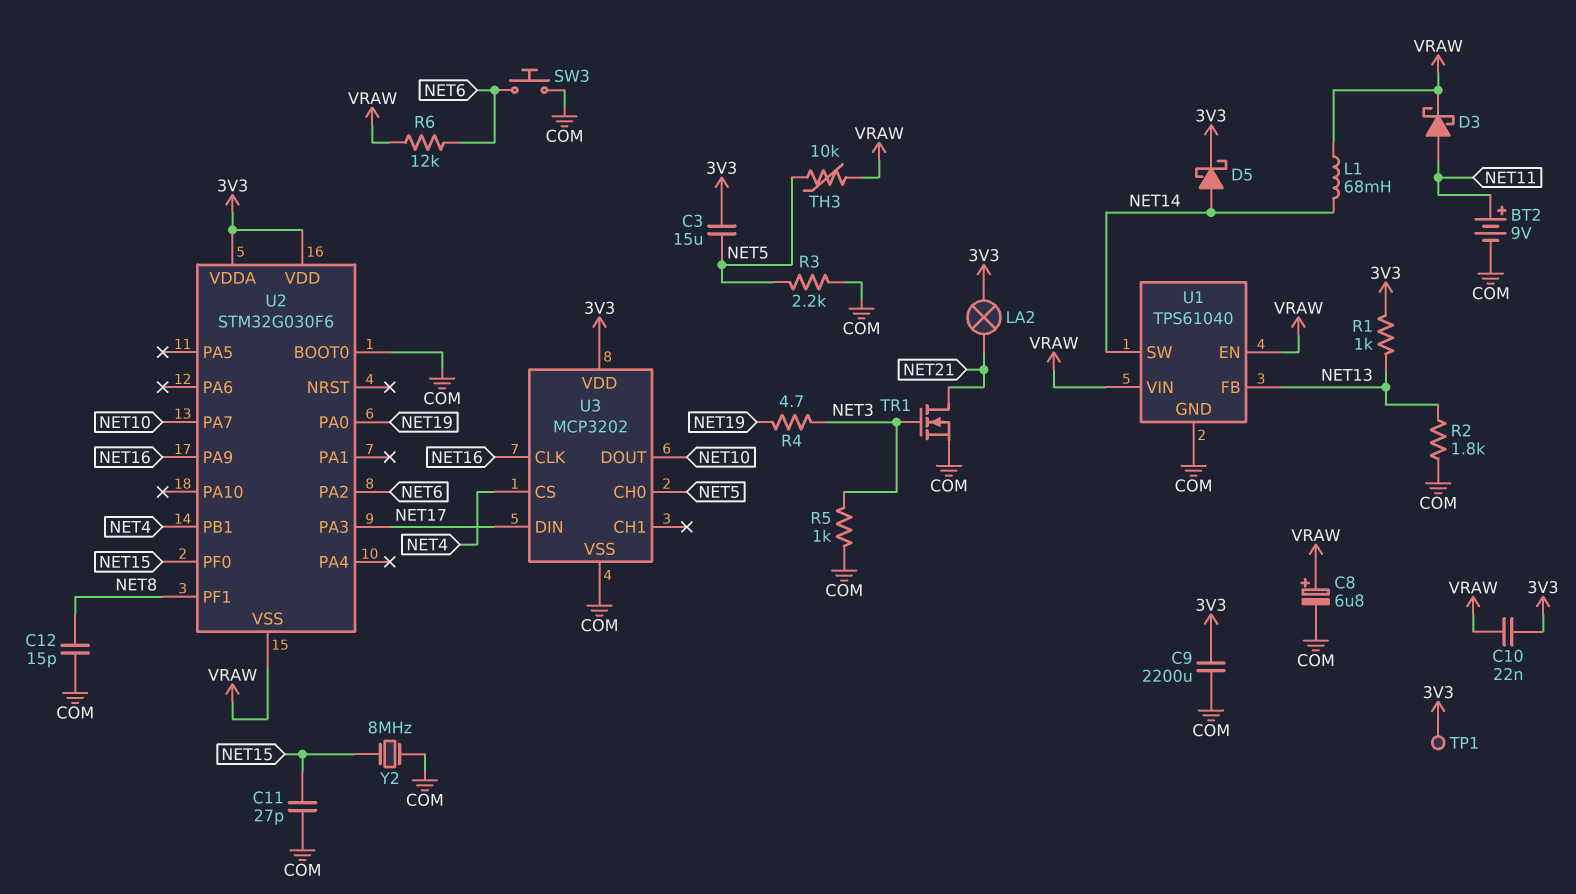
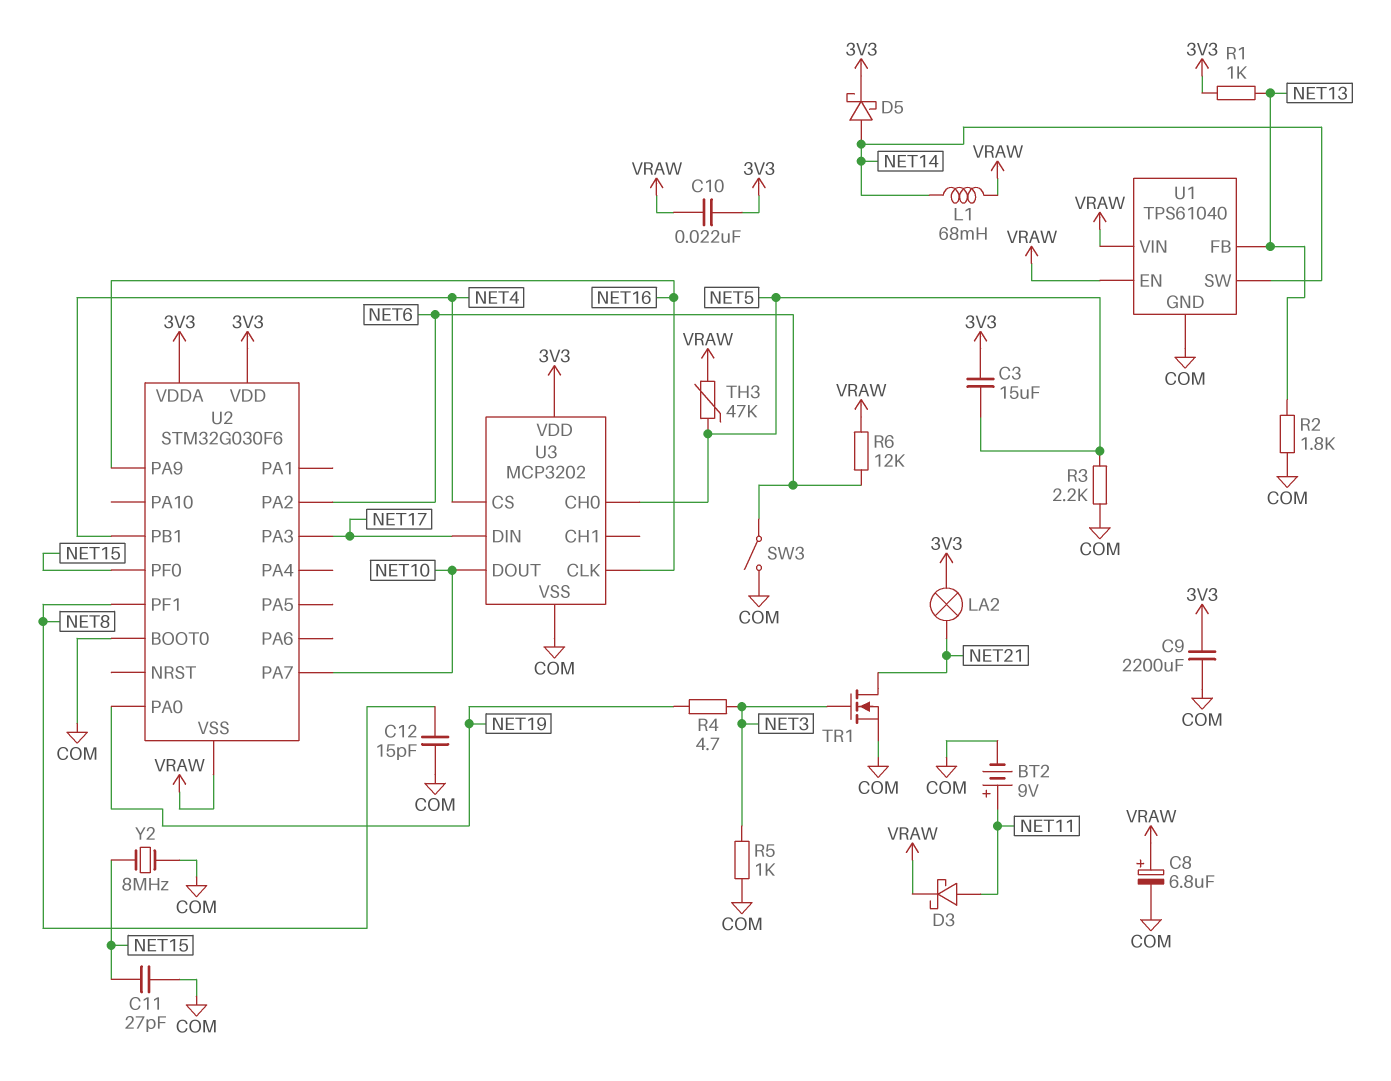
SW3: button (COM, NET6) -> switch (COM, NET6)
TH3: 10k (NET5, VRAW) -> 47k (NET5, VRAW)
TP1: test point (3V3) -> none

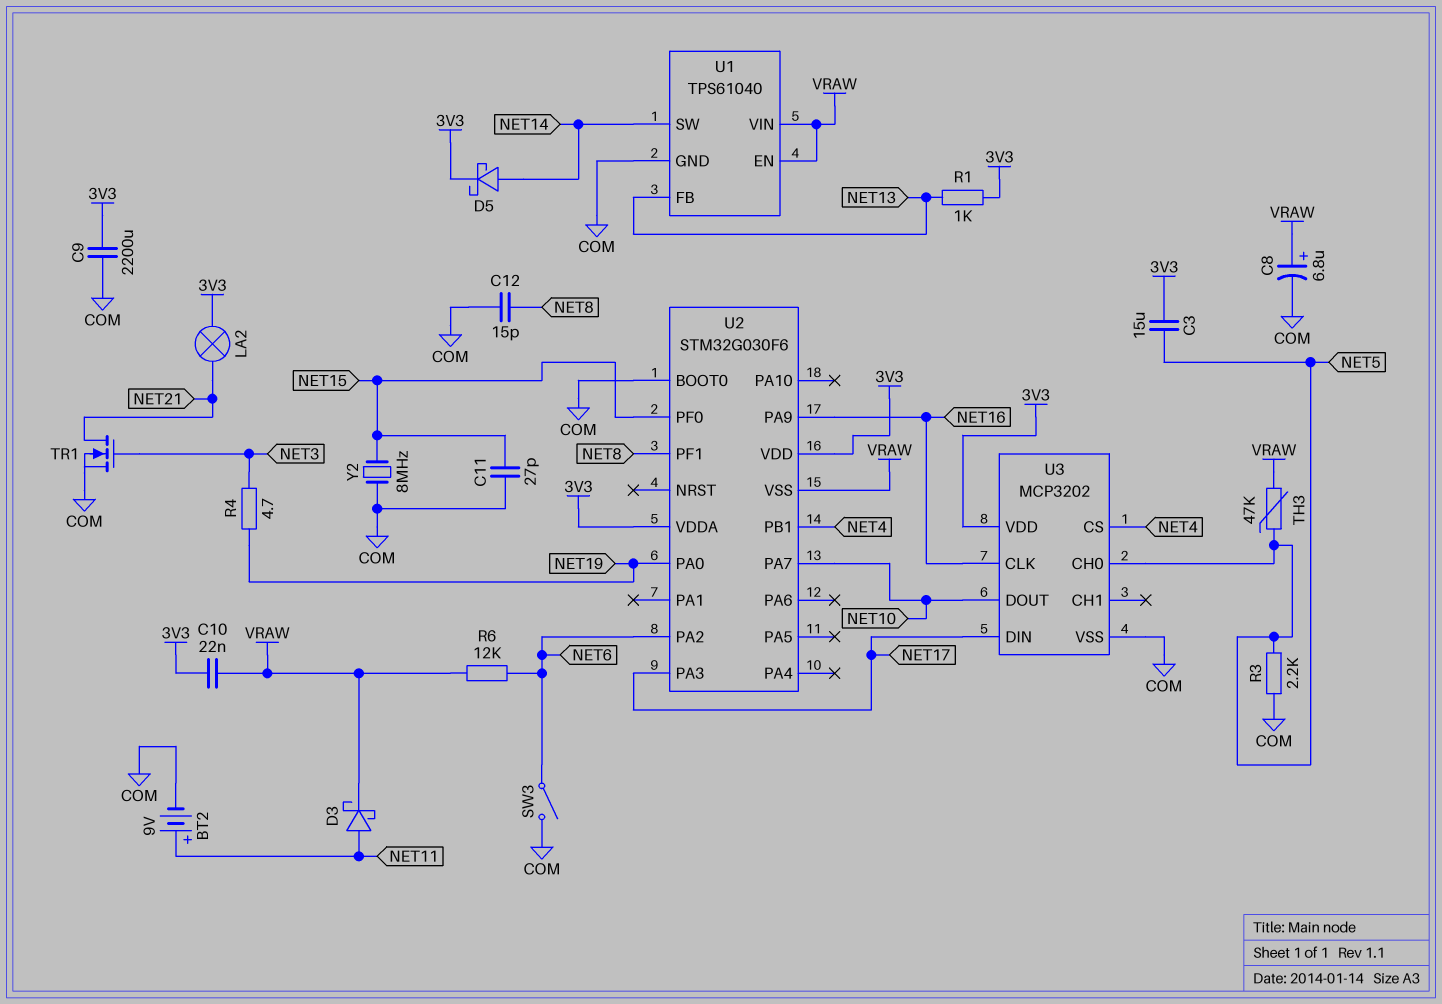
L1: 68mH (NET14, VRAW) -> none
R2: 1.8k (COM, NET13) -> none
R5: 1k (COM, NET3) -> none

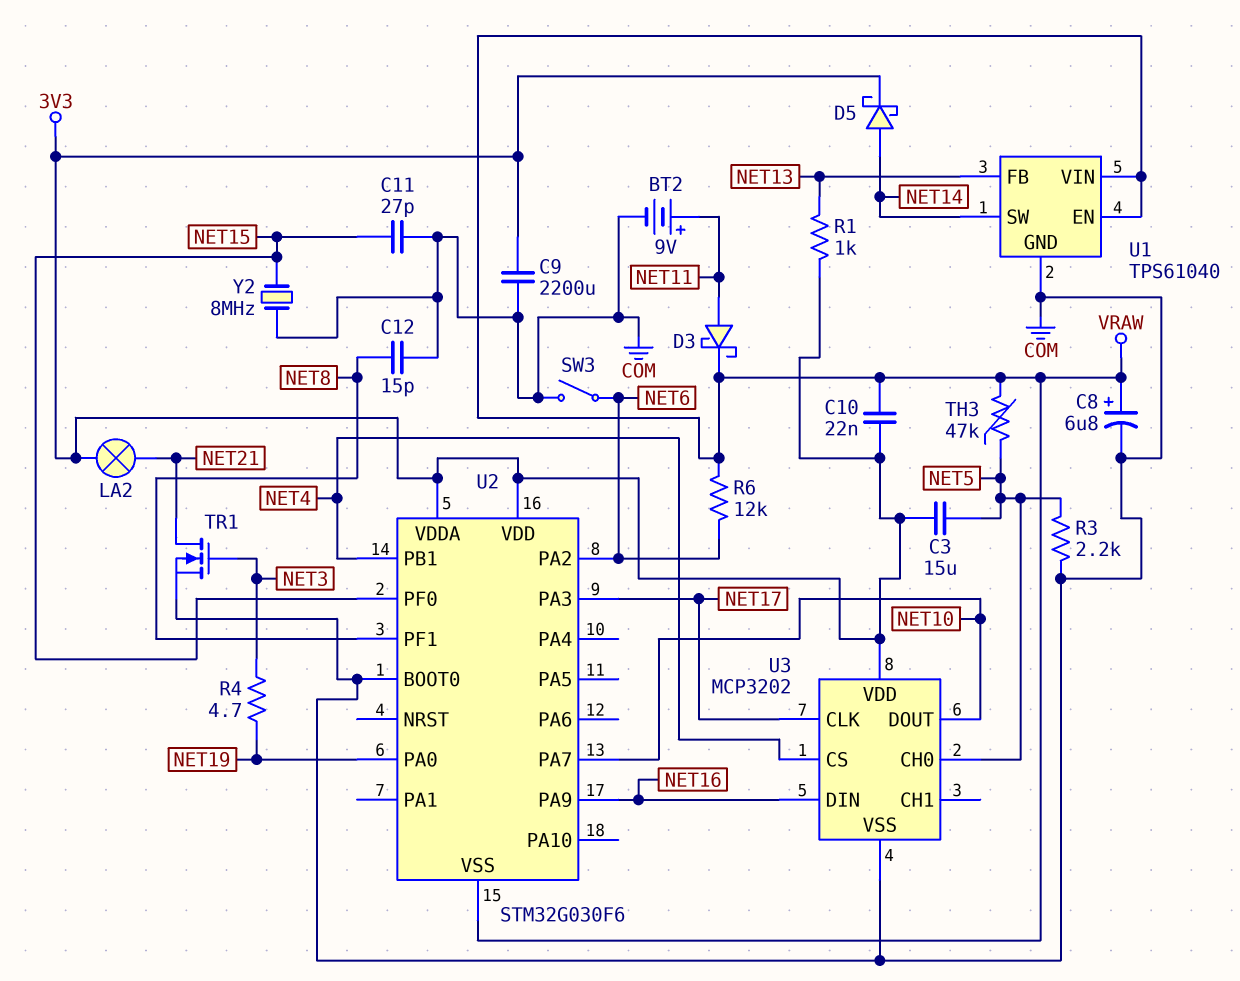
U3 pin CLK: NET16 -> NET17
U3 pin DIN: NET17 -> NET16

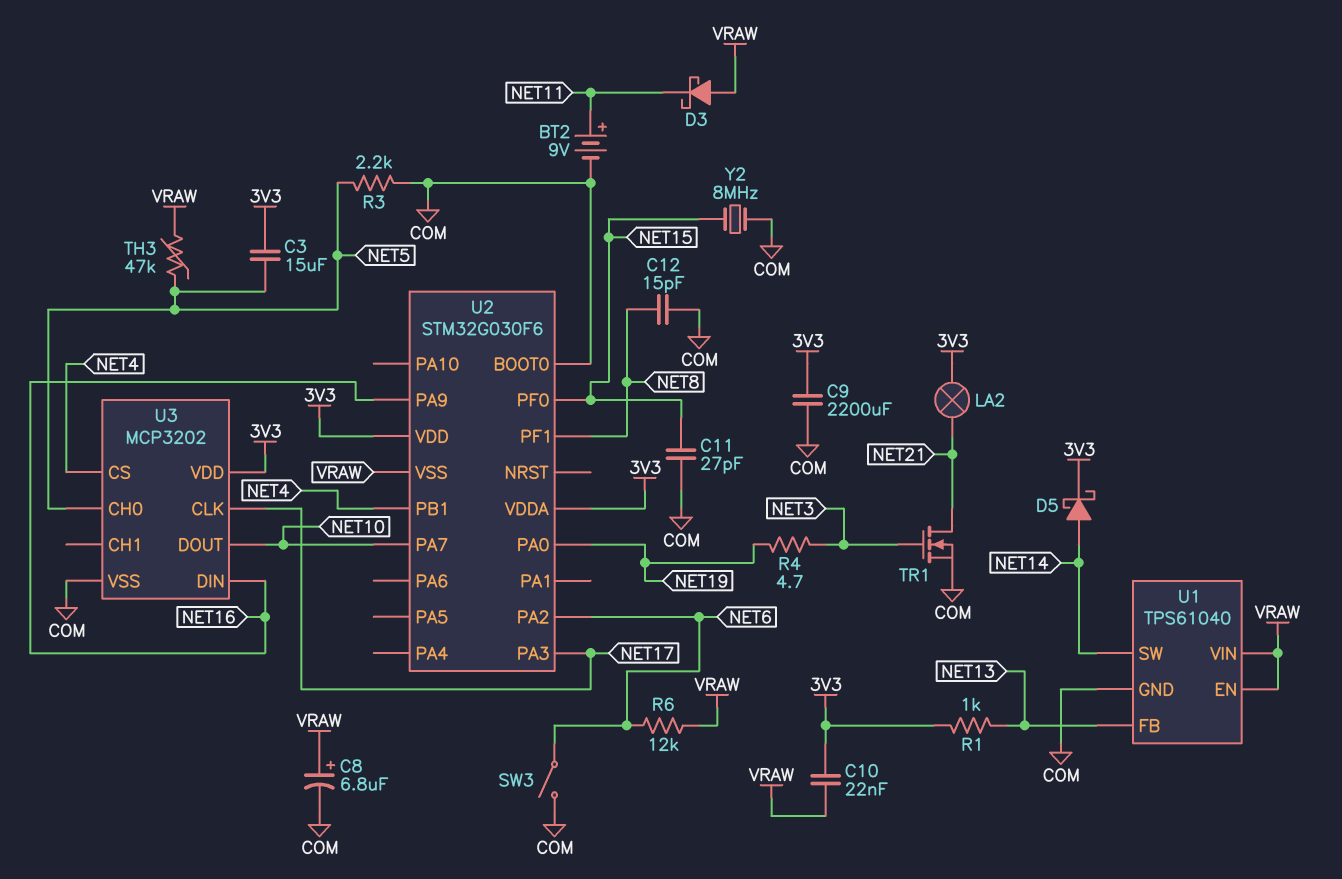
D3: schottky (A NET11, K VRAW) -> schottky (A VRAW, K NET11)

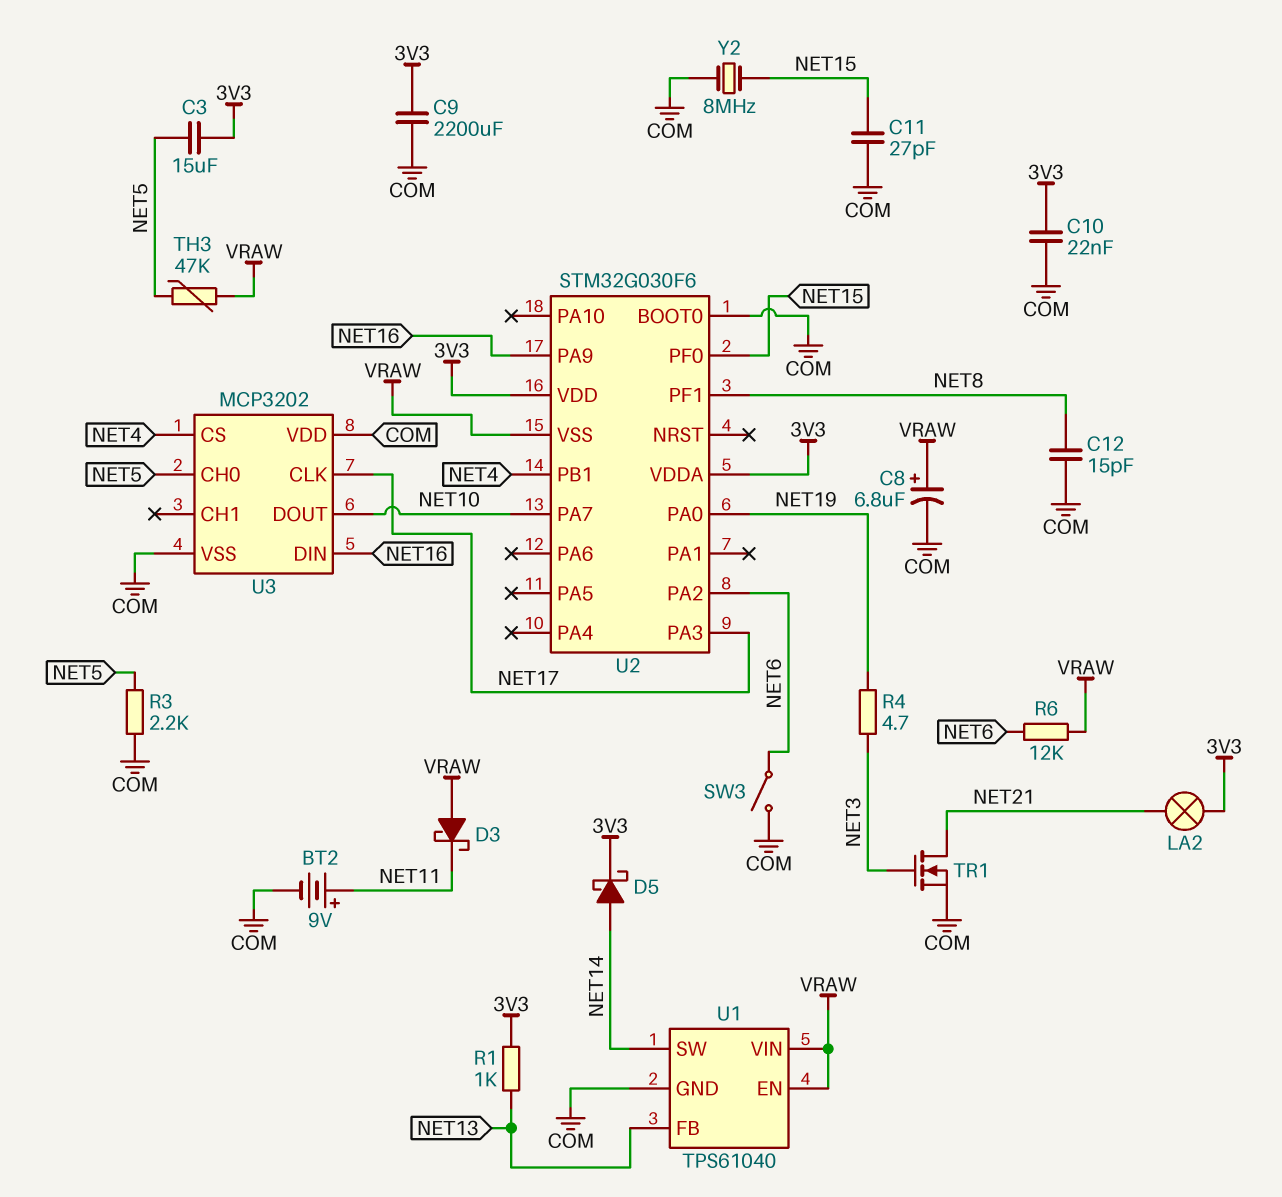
C10: 22nF (3V3, VRAW) -> 22nF (3V3, COM)
U3 pin VDD: 3V3 -> COM

